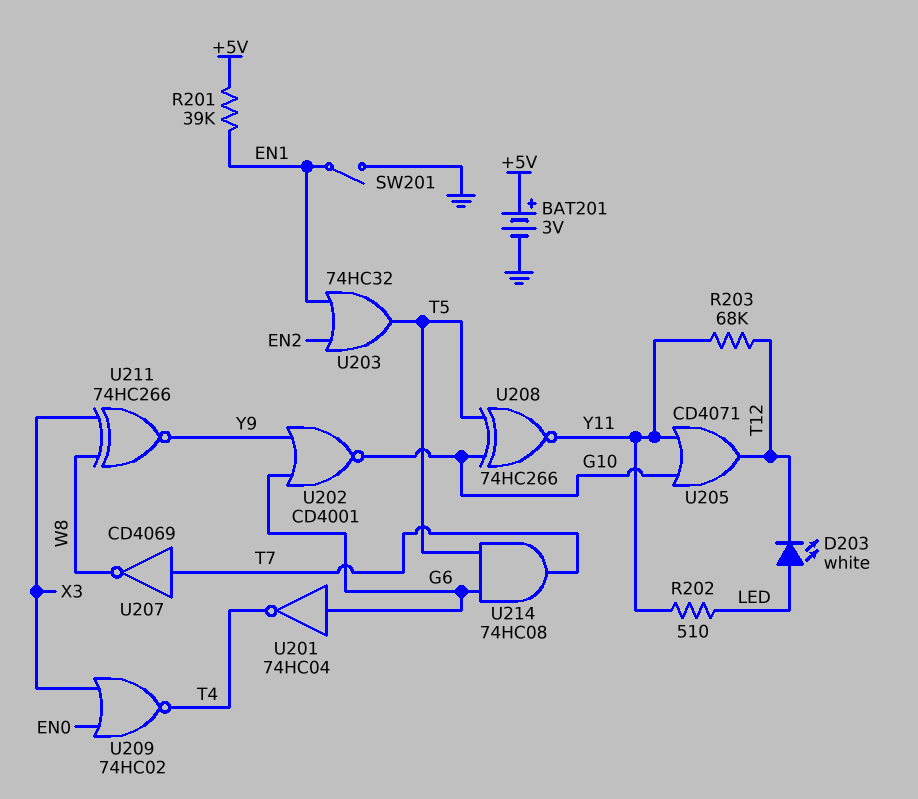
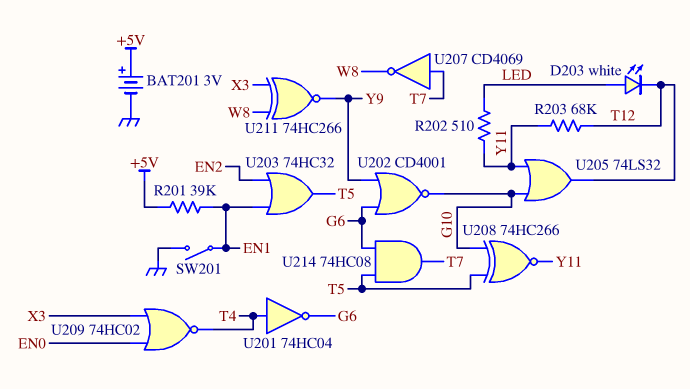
U201: NOT 74HC04 (in G6, out T4) -> NOT 74HC04 (in T4, out G6)
U205: OR CD4071 (in G10, in Y11, out T12) -> OR 74LS32 (in G10, in Y11, out T12)

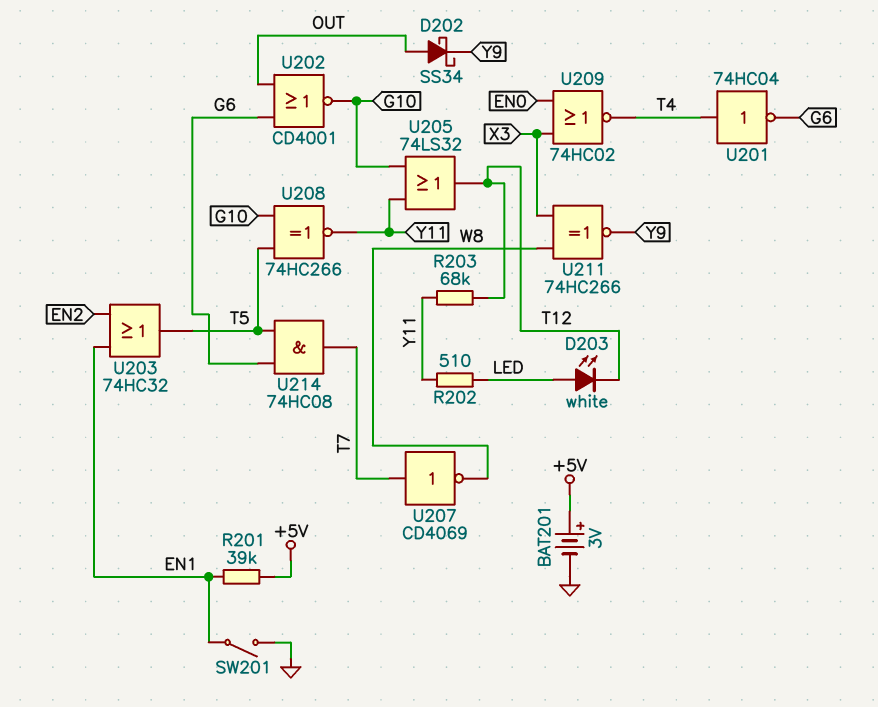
D202: none -> schottky SS34 (A OUT, K Y9)
U202: NOR CD4001 (in G6, in Y9, out G10) -> NOR CD4001 (in G6, in OUT, out G10)

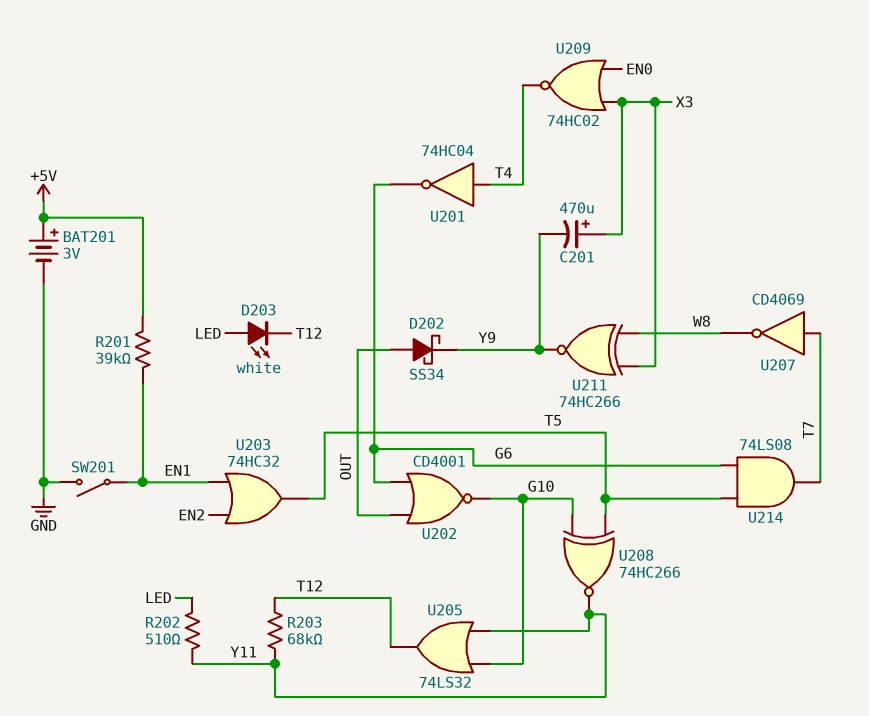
C201: none -> 470uF (plus X3, minus Y9)
U214: AND 74HC08 (in G6, in T5, out T7) -> AND 74LS08 (in G6, in T5, out T7)

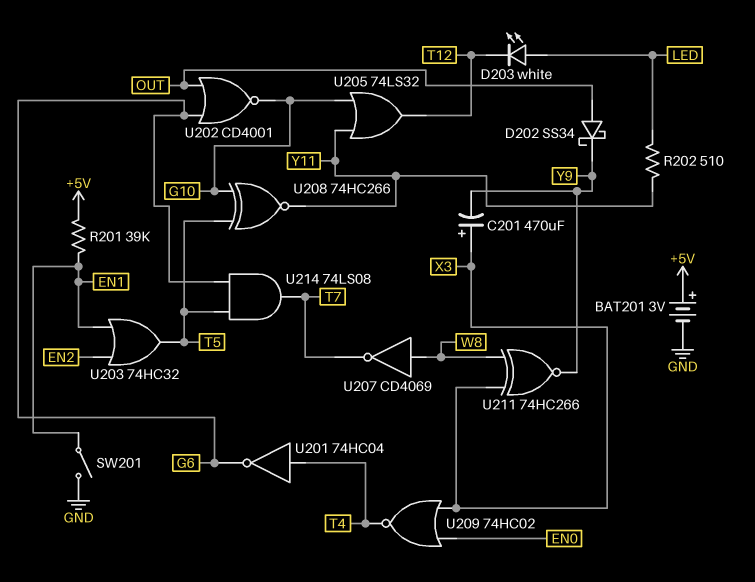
R203: 68k (T12, Y11) -> none
U207: NOT CD4069 (in T7, out W8) -> NOT CD4069 (in W8, out T7)

